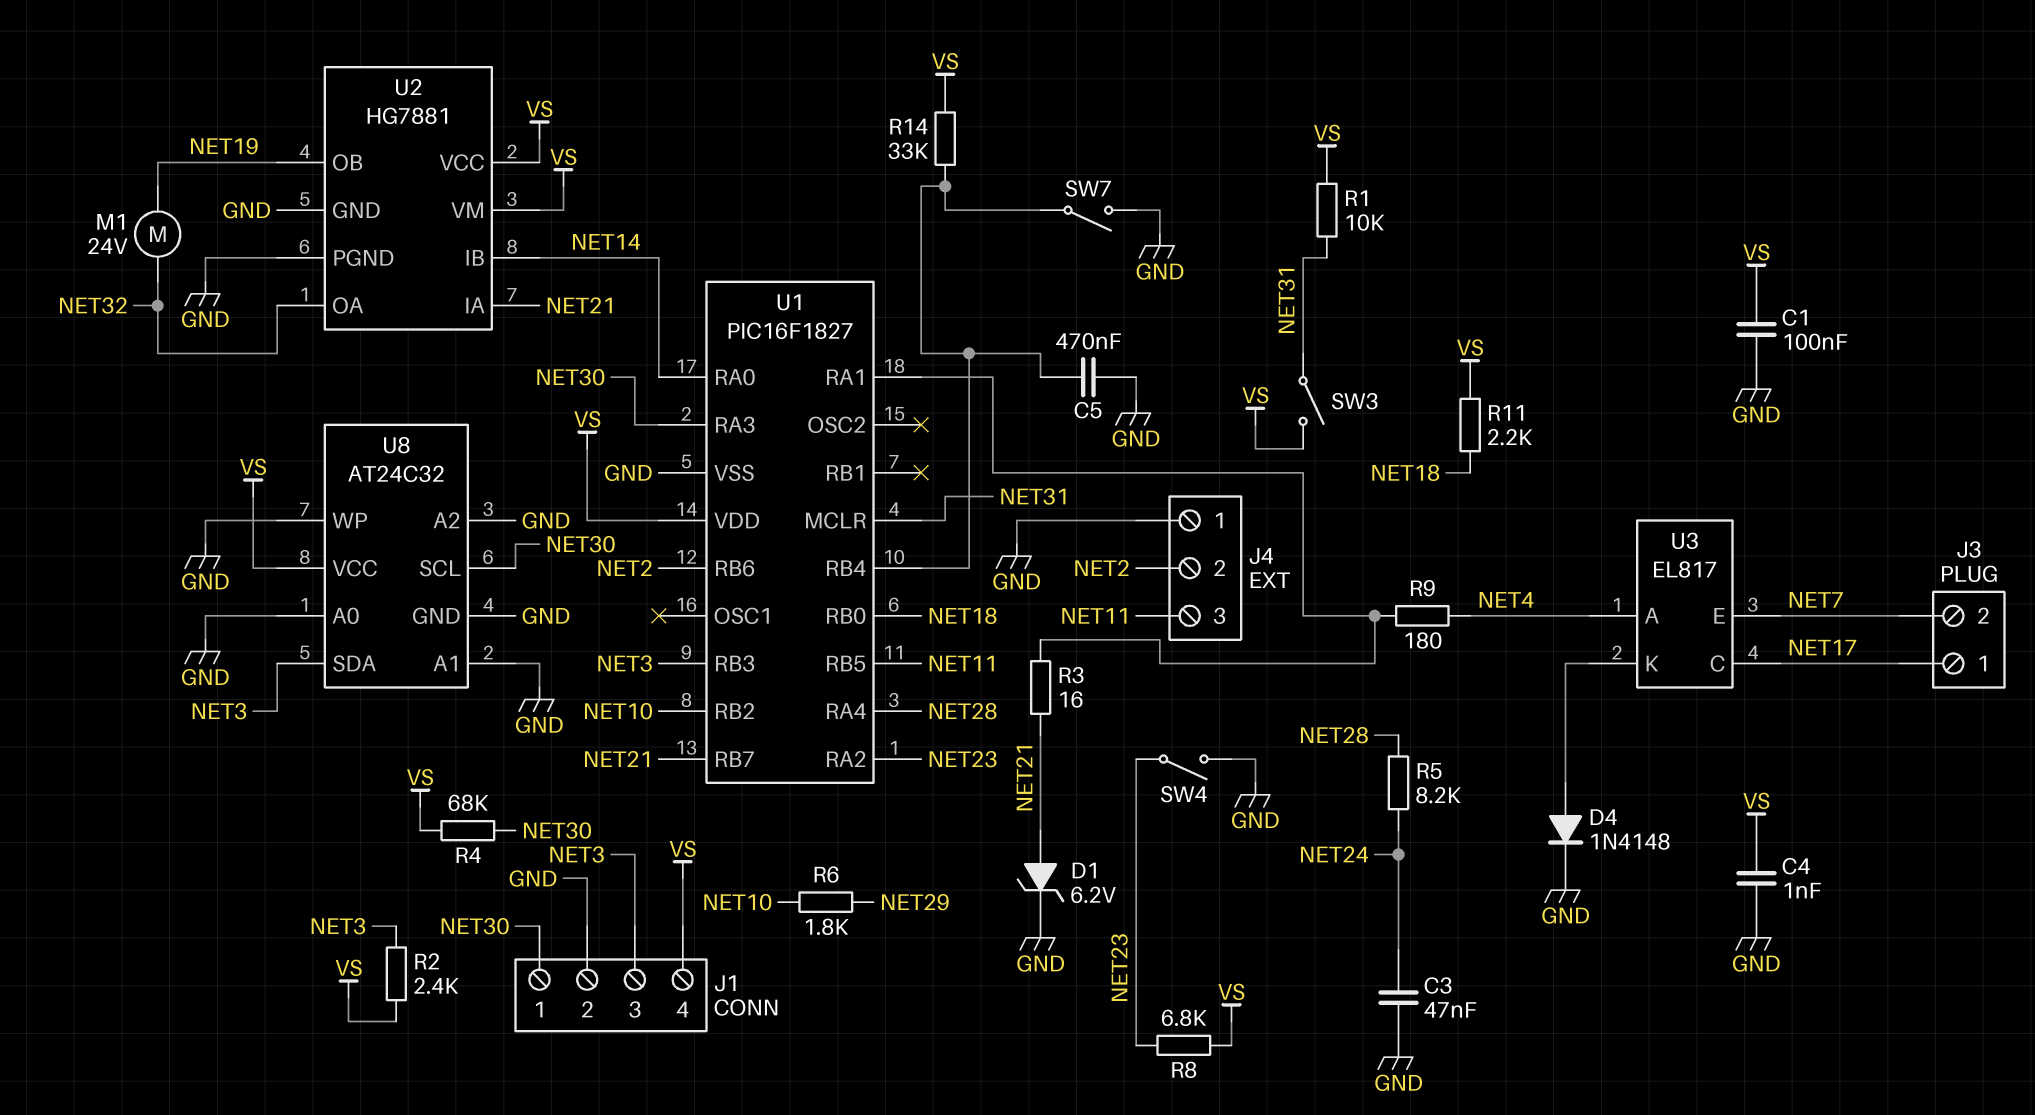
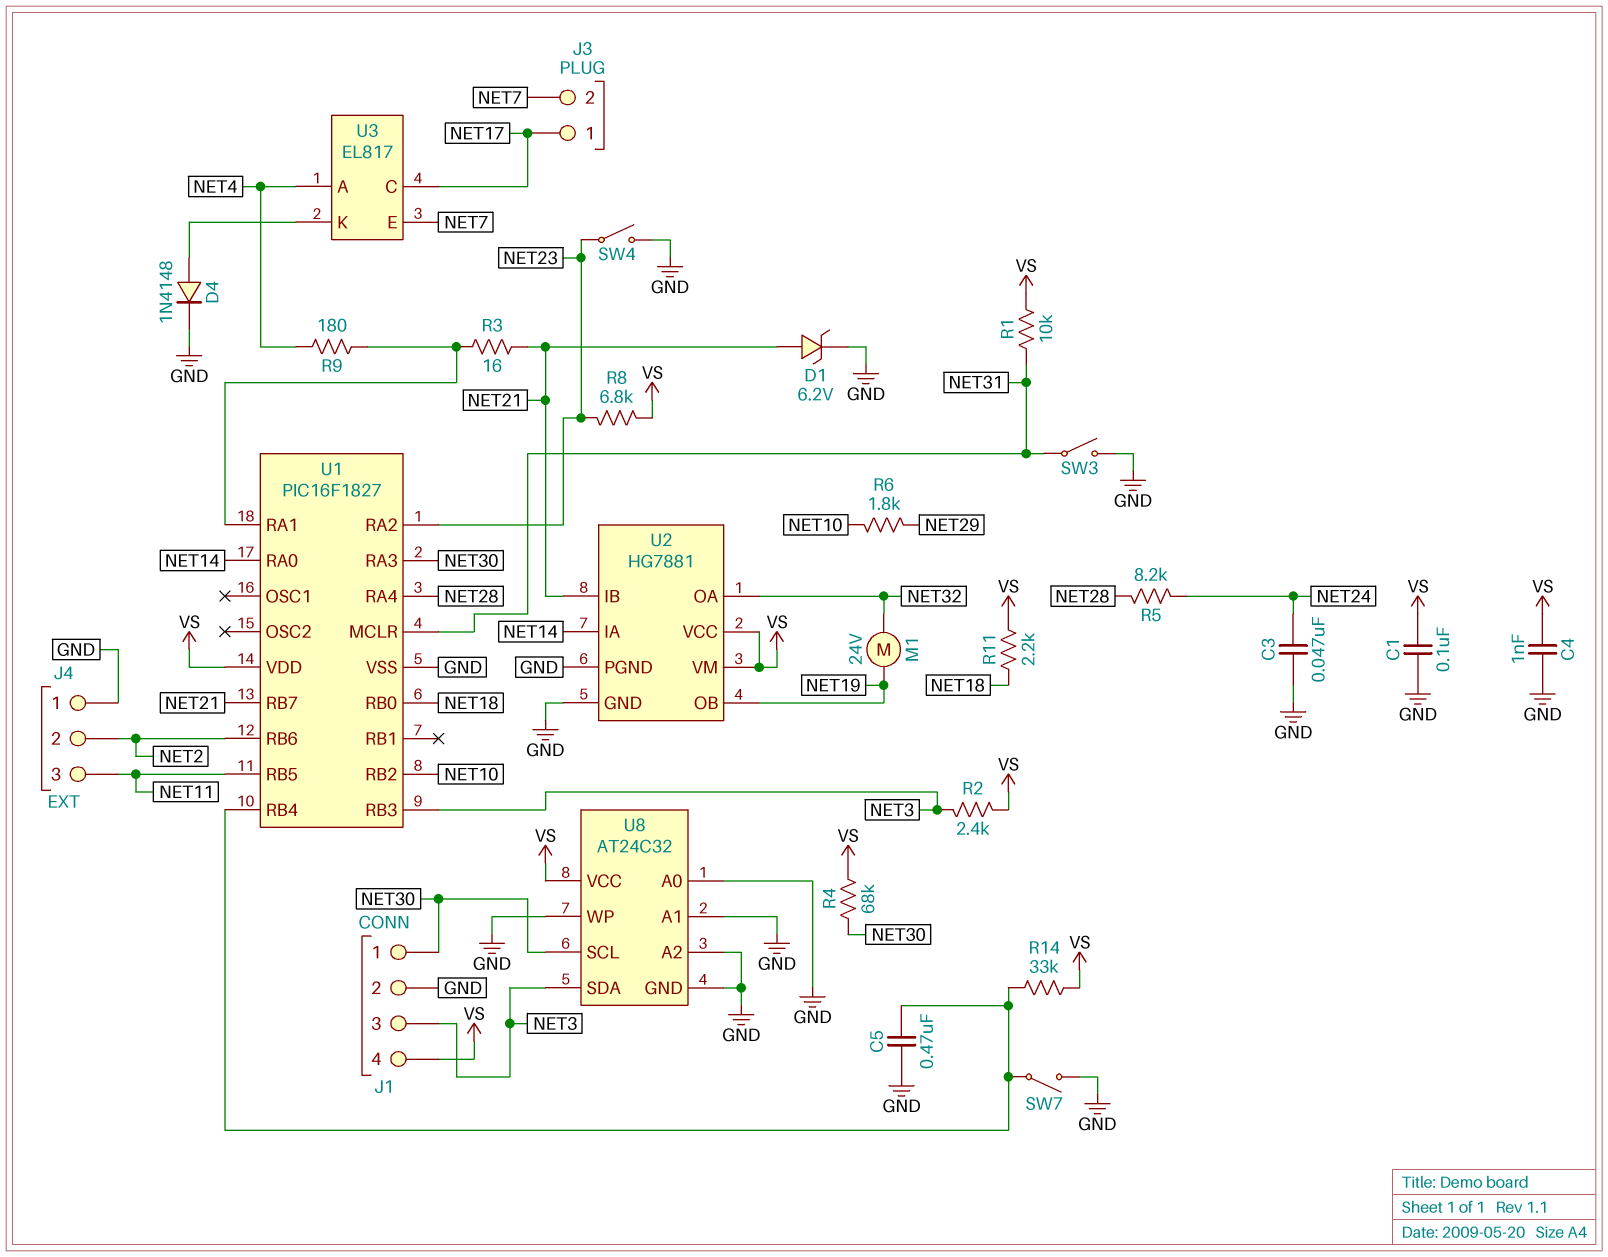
SW3: switch (NET31, VS) -> switch (GND, NET31)
U2 pin IA: NET21 -> NET14
U2 pin IB: NET14 -> NET21

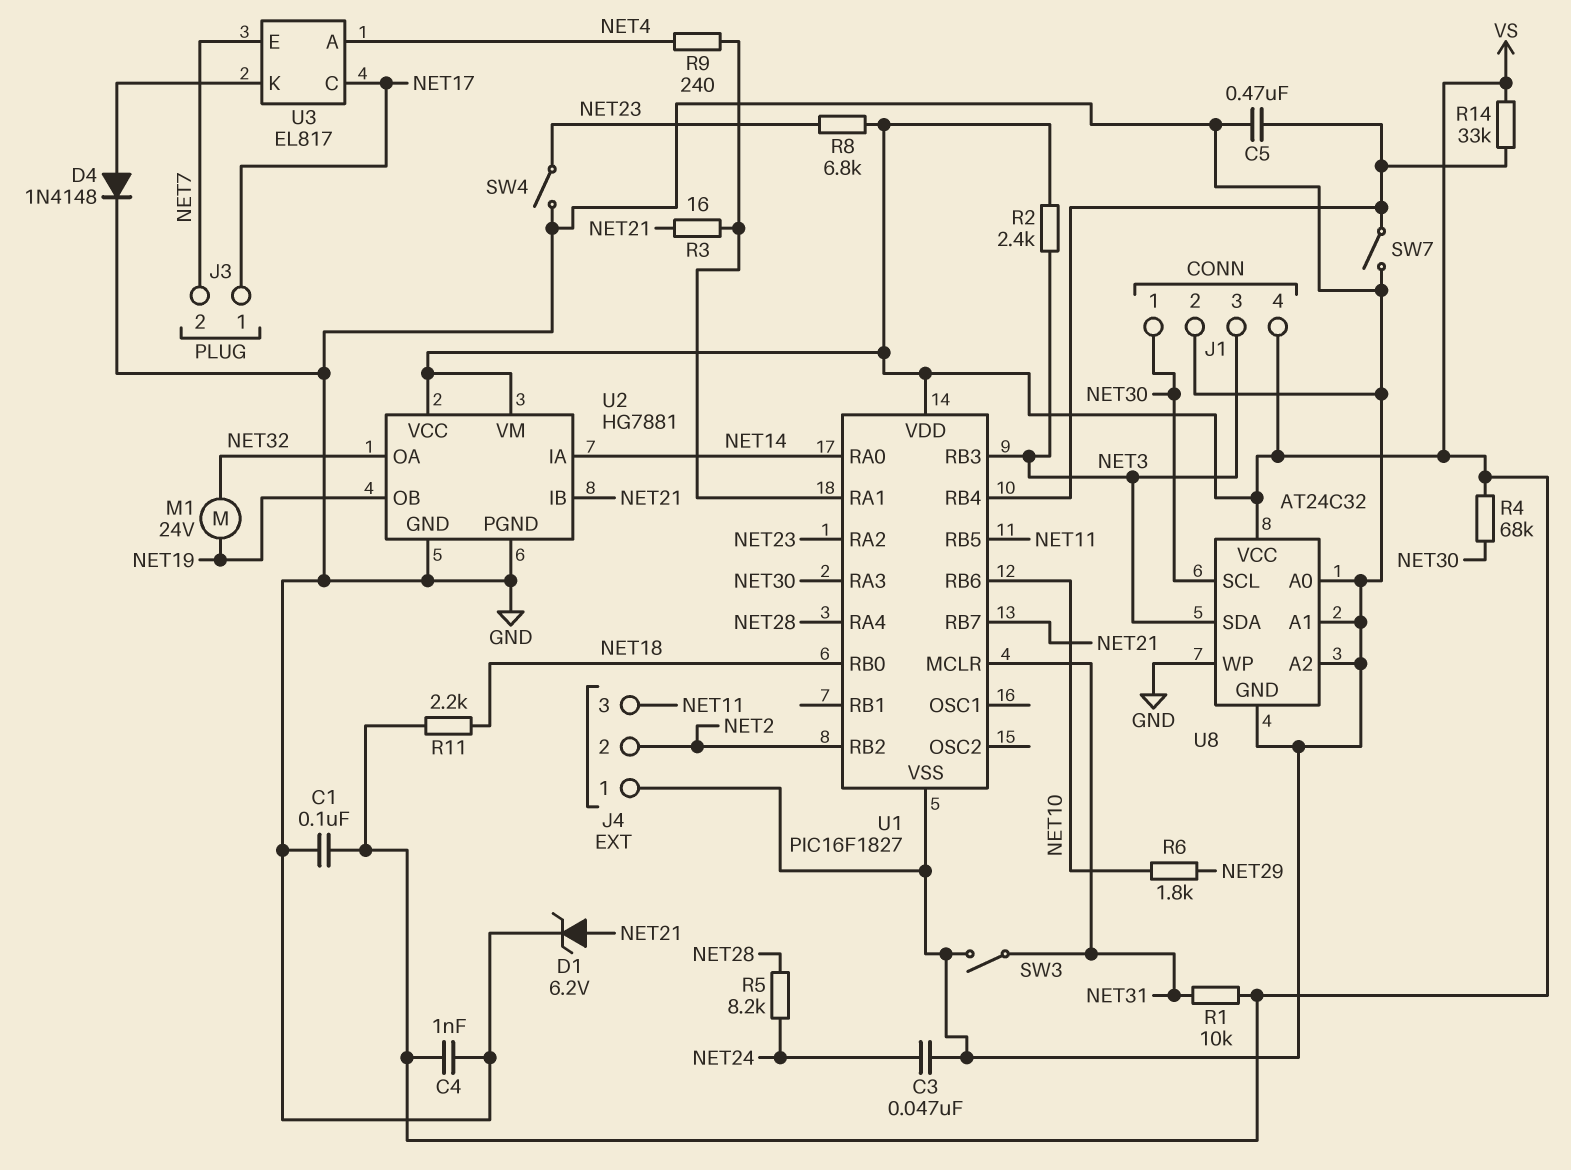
R9: 180 (NET4, U1/RA1) -> 240 (NET4, U1/RA1)
U1 pin RB2: NET10 -> NET2
U1 pin RB6: NET2 -> NET10

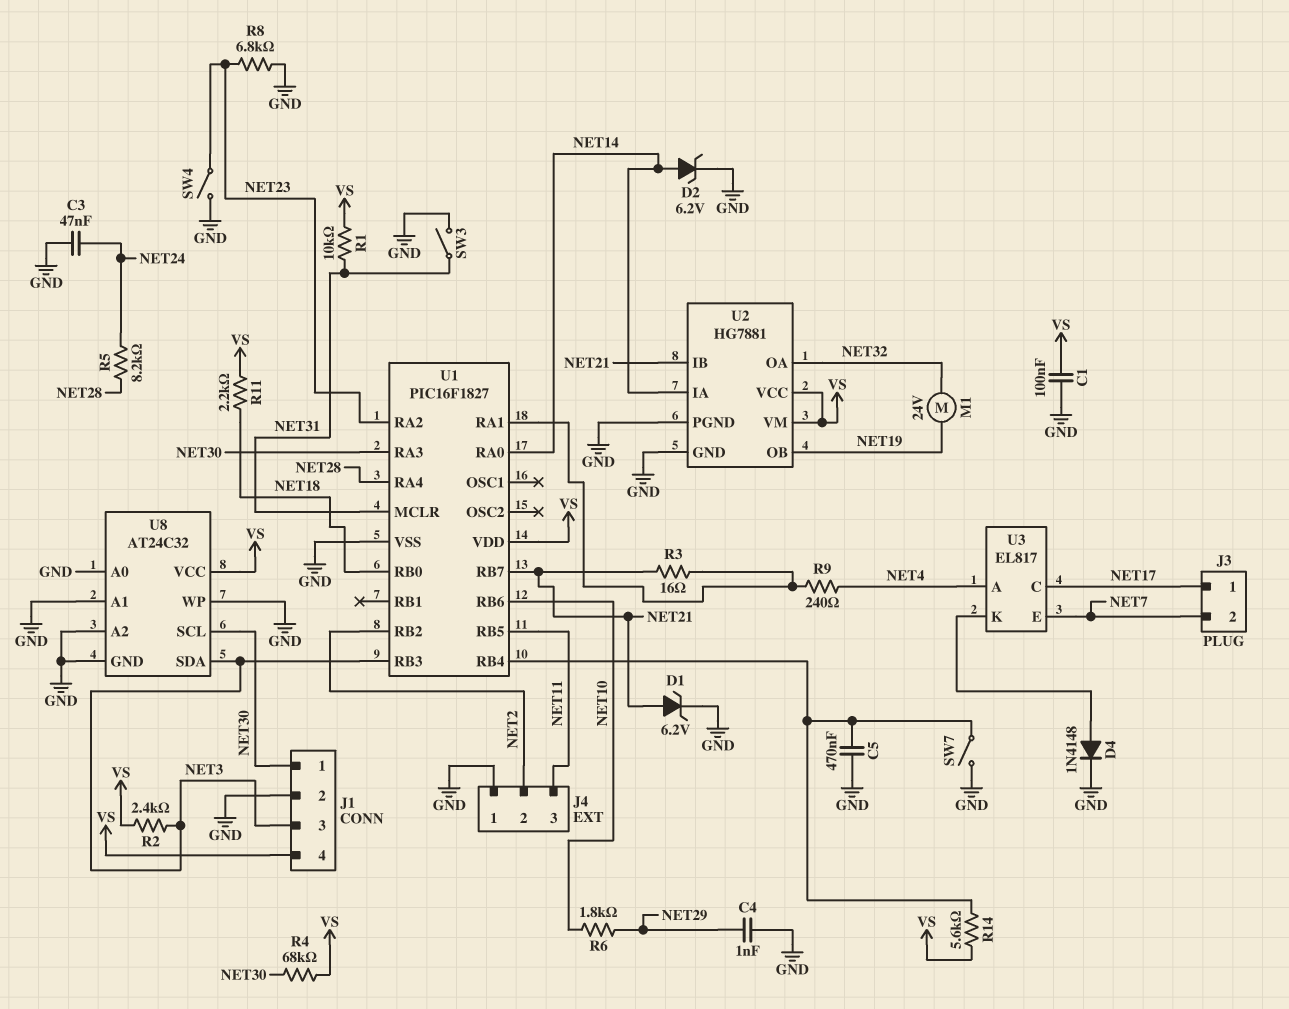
C4: 1nF (GND, VS) -> 1nF (GND, NET29)
D2: none -> zener 6.2V (A NET14, K GND)
R8: 6.8k (NET23, VS) -> 6.8k (GND, NET23)
R14: 33k (U1/RB4, VS) -> 5.6k (U1/RB4, VS)

